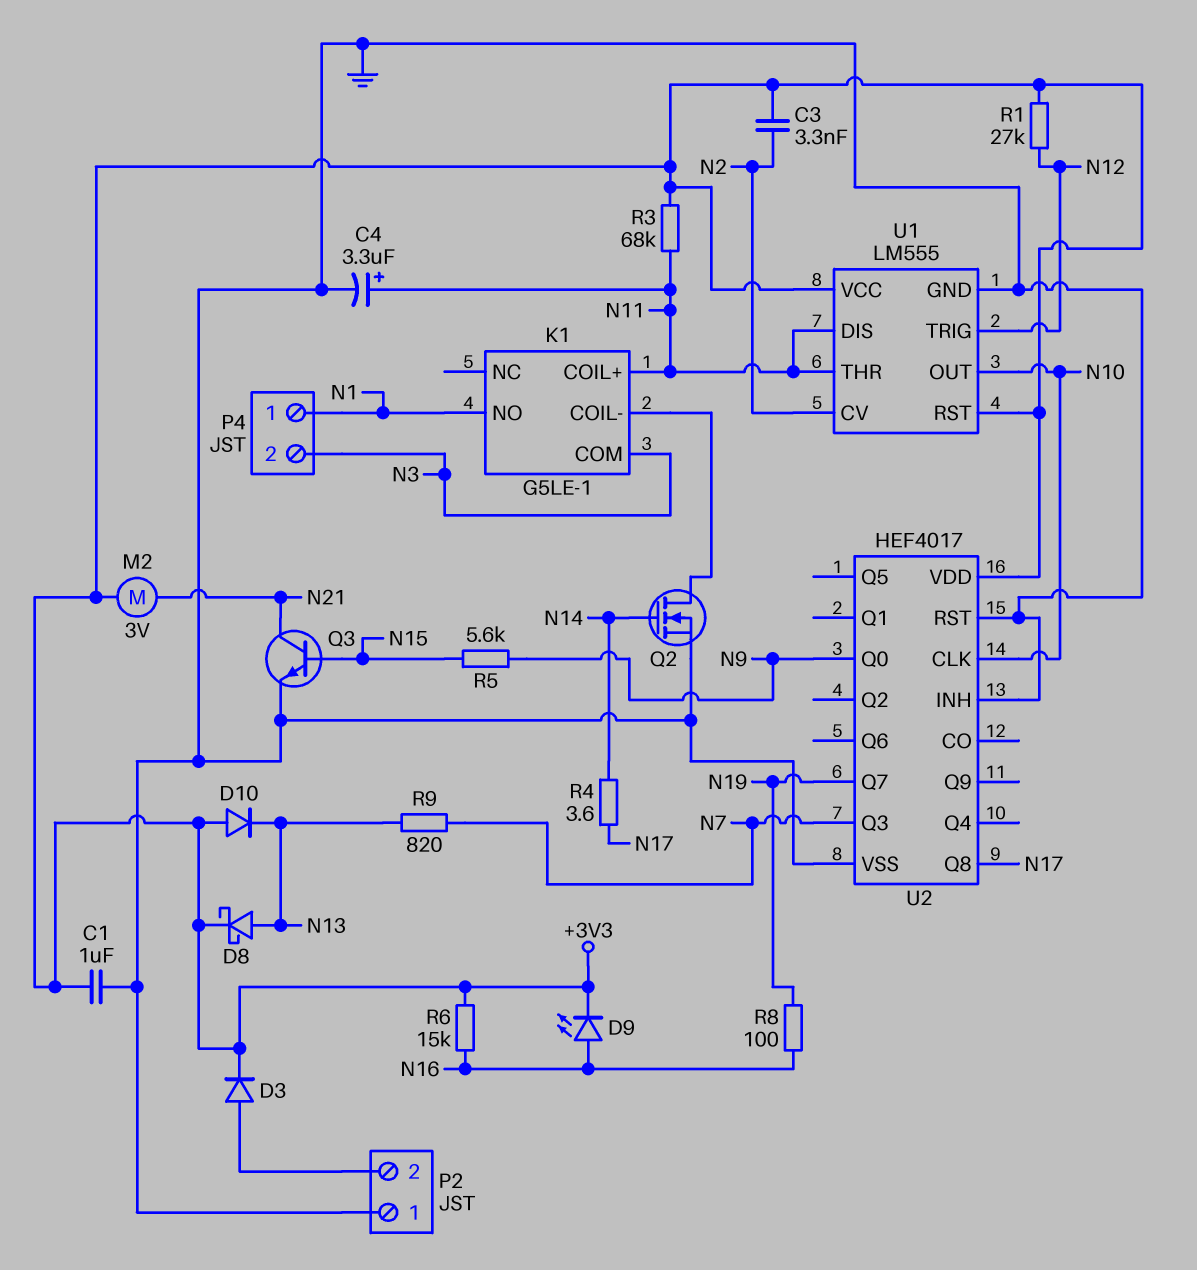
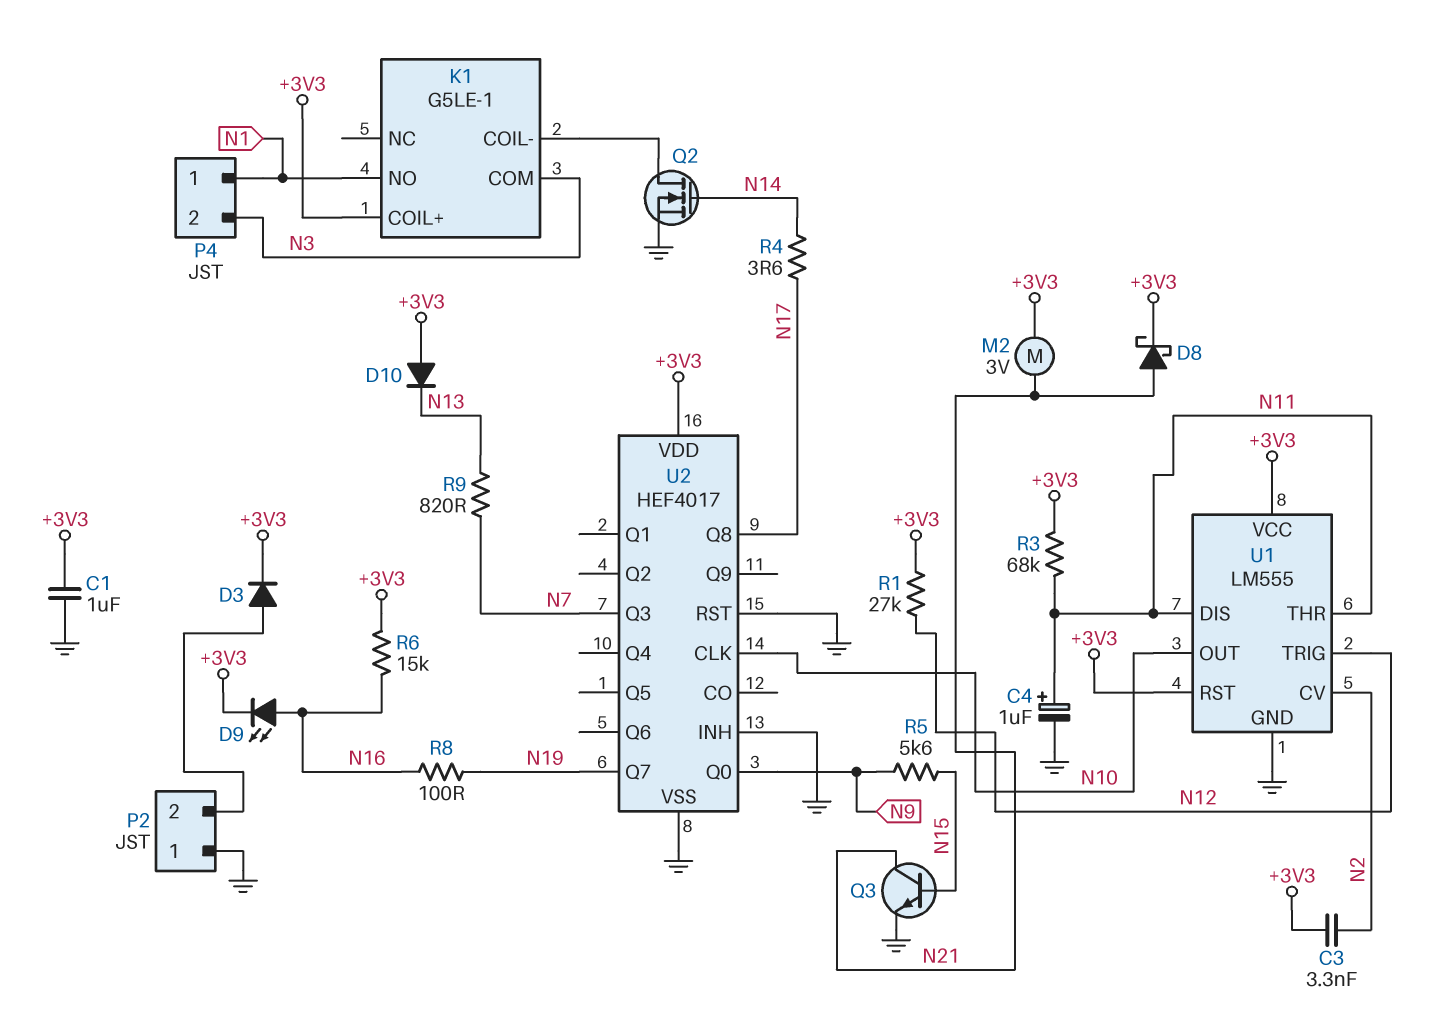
C4: 3.3uF (plus N11, minus GND) -> 1uF (plus N11, minus GND)
D8: schottky (A N13, K +3V3) -> schottky (A N21, K +3V3)
K1 pin COIL+: N11 -> +3V3

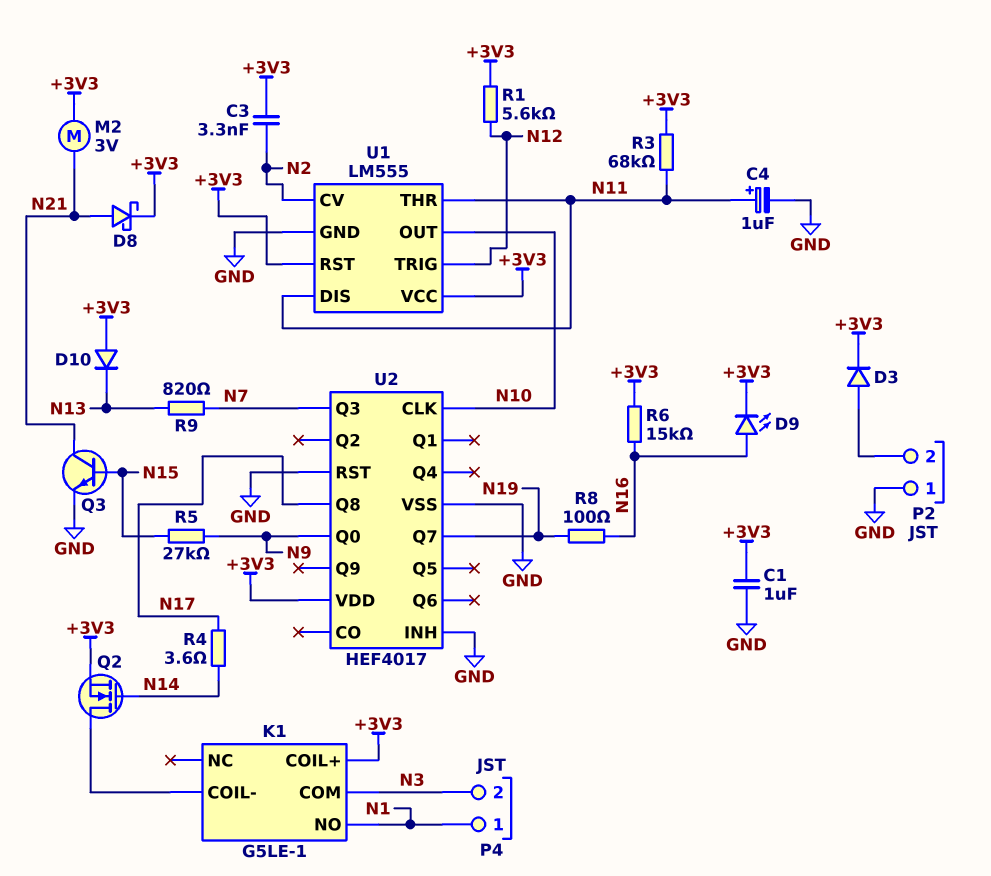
Q2: NMOS (G N14, D K1/COIL-, S GND) -> NMOS (G N14, D K1/COIL-, S +3V3)
R1: 27k (+3V3, N12) -> 5.6k (+3V3, N12)
R5: 5.6k (N9, N15) -> 27k (N9, N15)

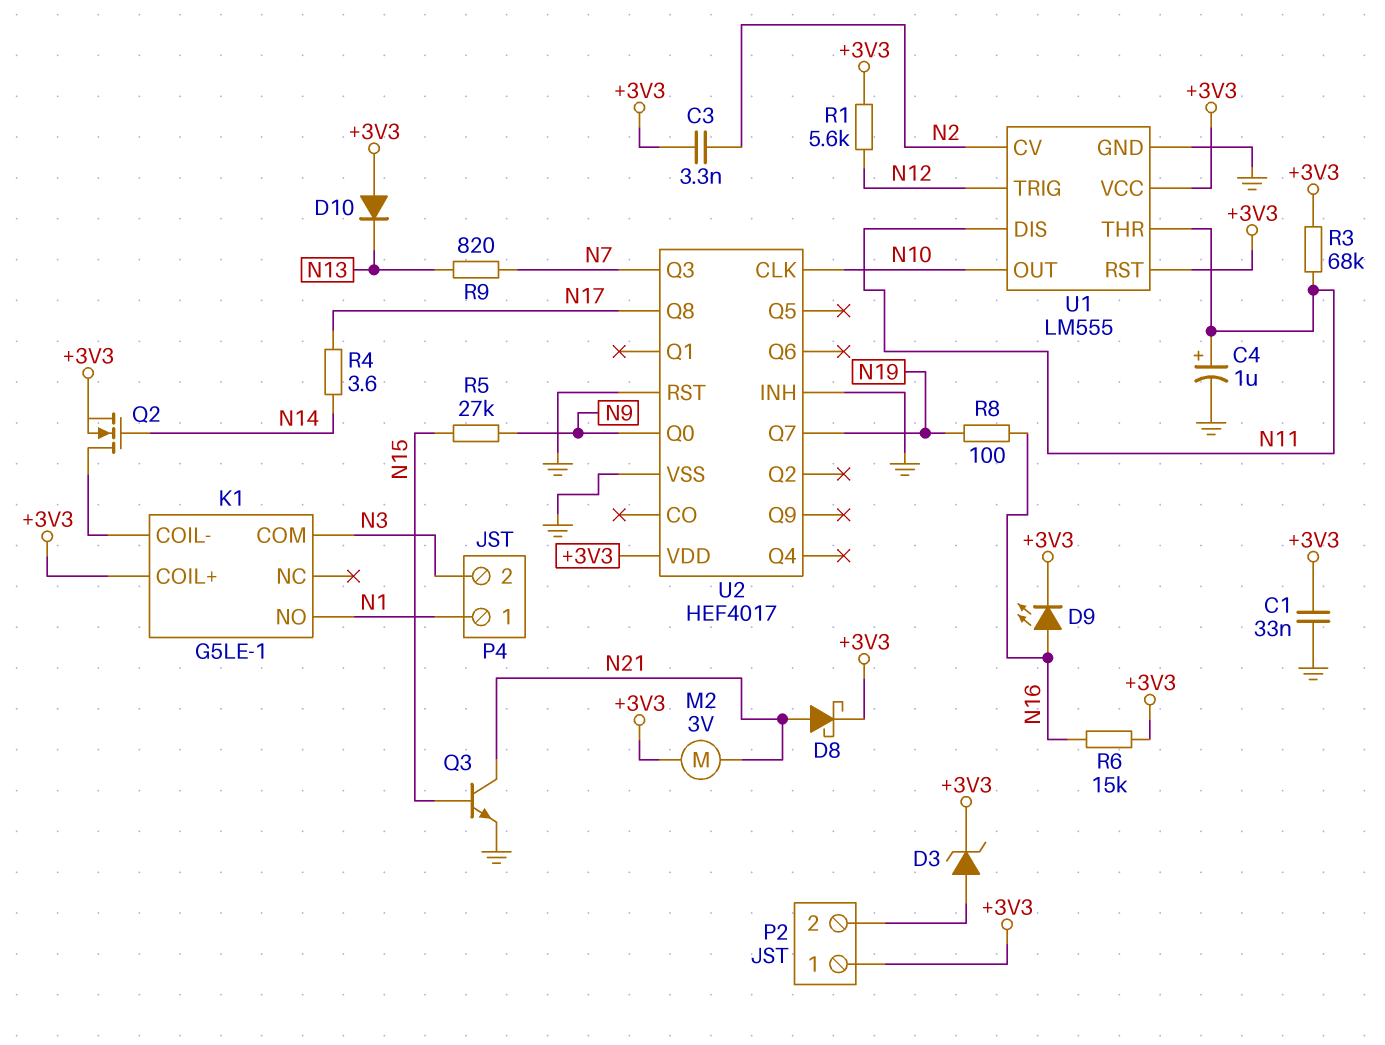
C1: 1uF (+3V3, GND) -> 33nF (+3V3, GND)
D3: diode (A P2/2, K +3V3) -> zener (A P2/2, K +3V3)
P2 pin 1: GND -> +3V3

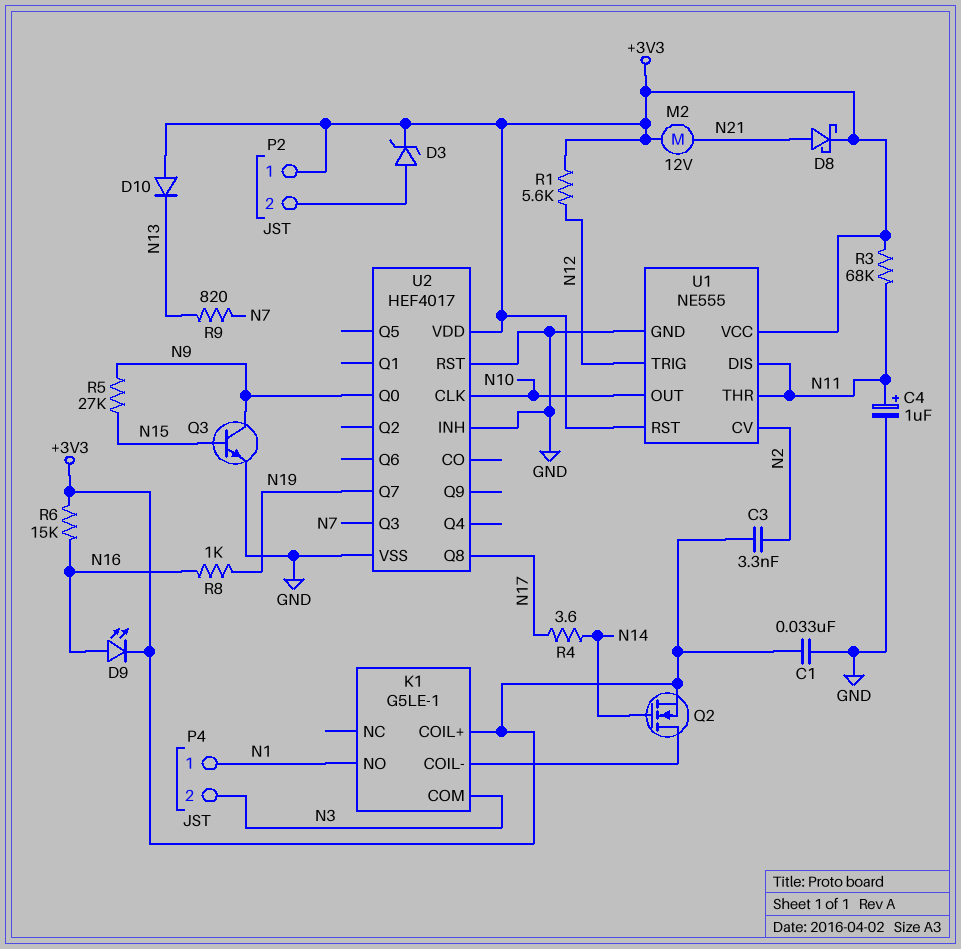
M2: motor 3V (+3V3, N21) -> motor 12V (+3V3, N21)
Q3: NPN (B N15, C N21, E GND) -> NPN (B N15, C N9, E GND)
R8: 100 (N16, N19) -> 1k (N16, N19)
U1: LM555 -> NE555

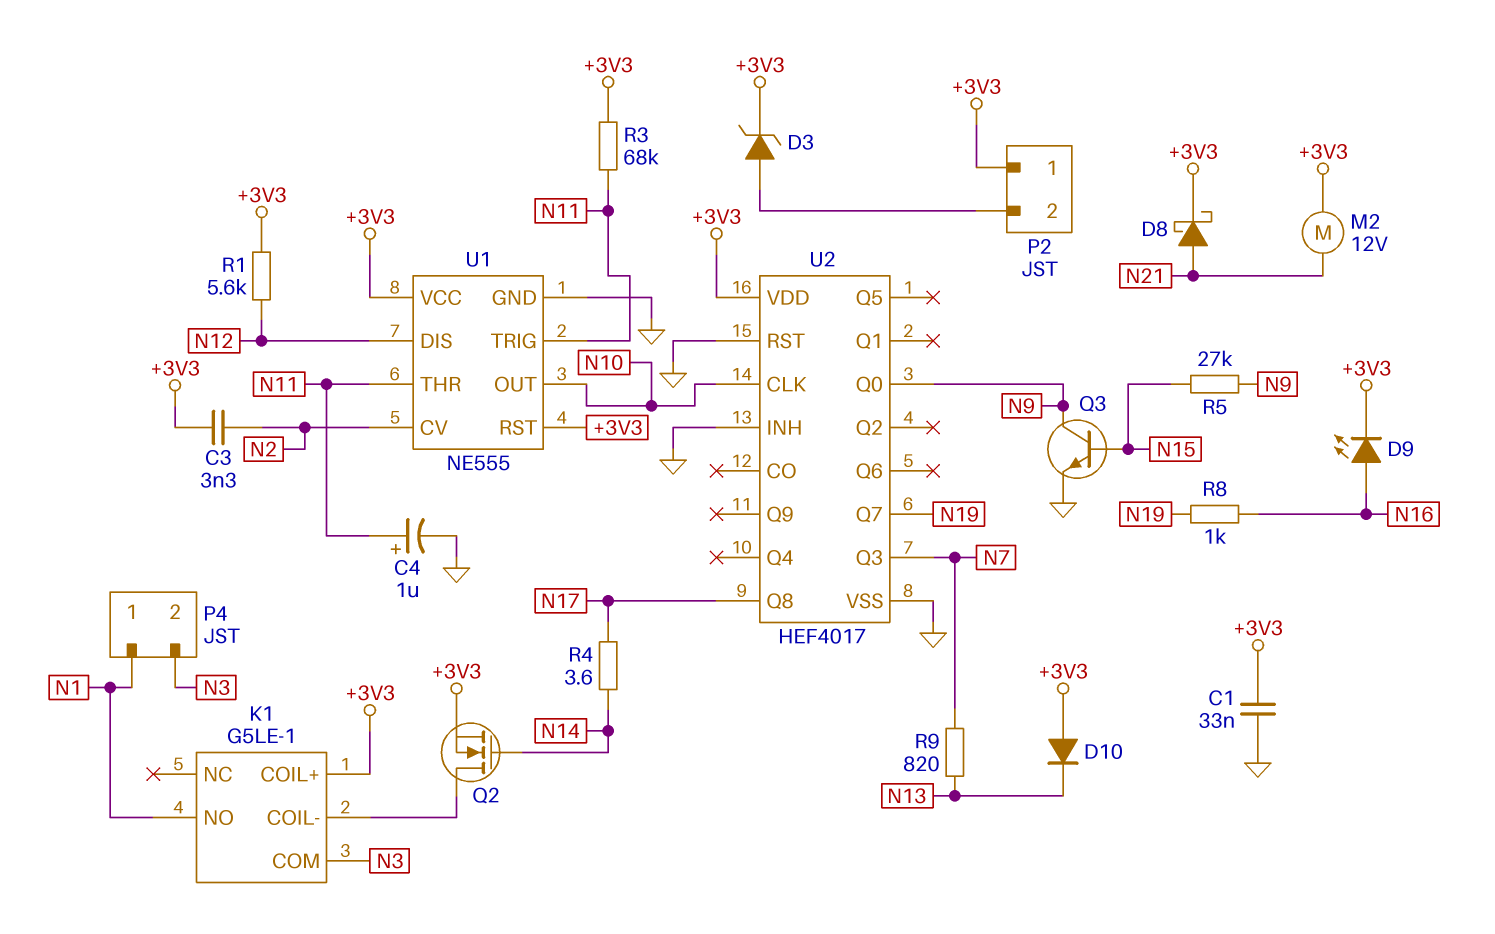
R6: 15k (+3V3, N16) -> none
U1 pin DIS: N11 -> N12
U1 pin TRIG: N12 -> N11

